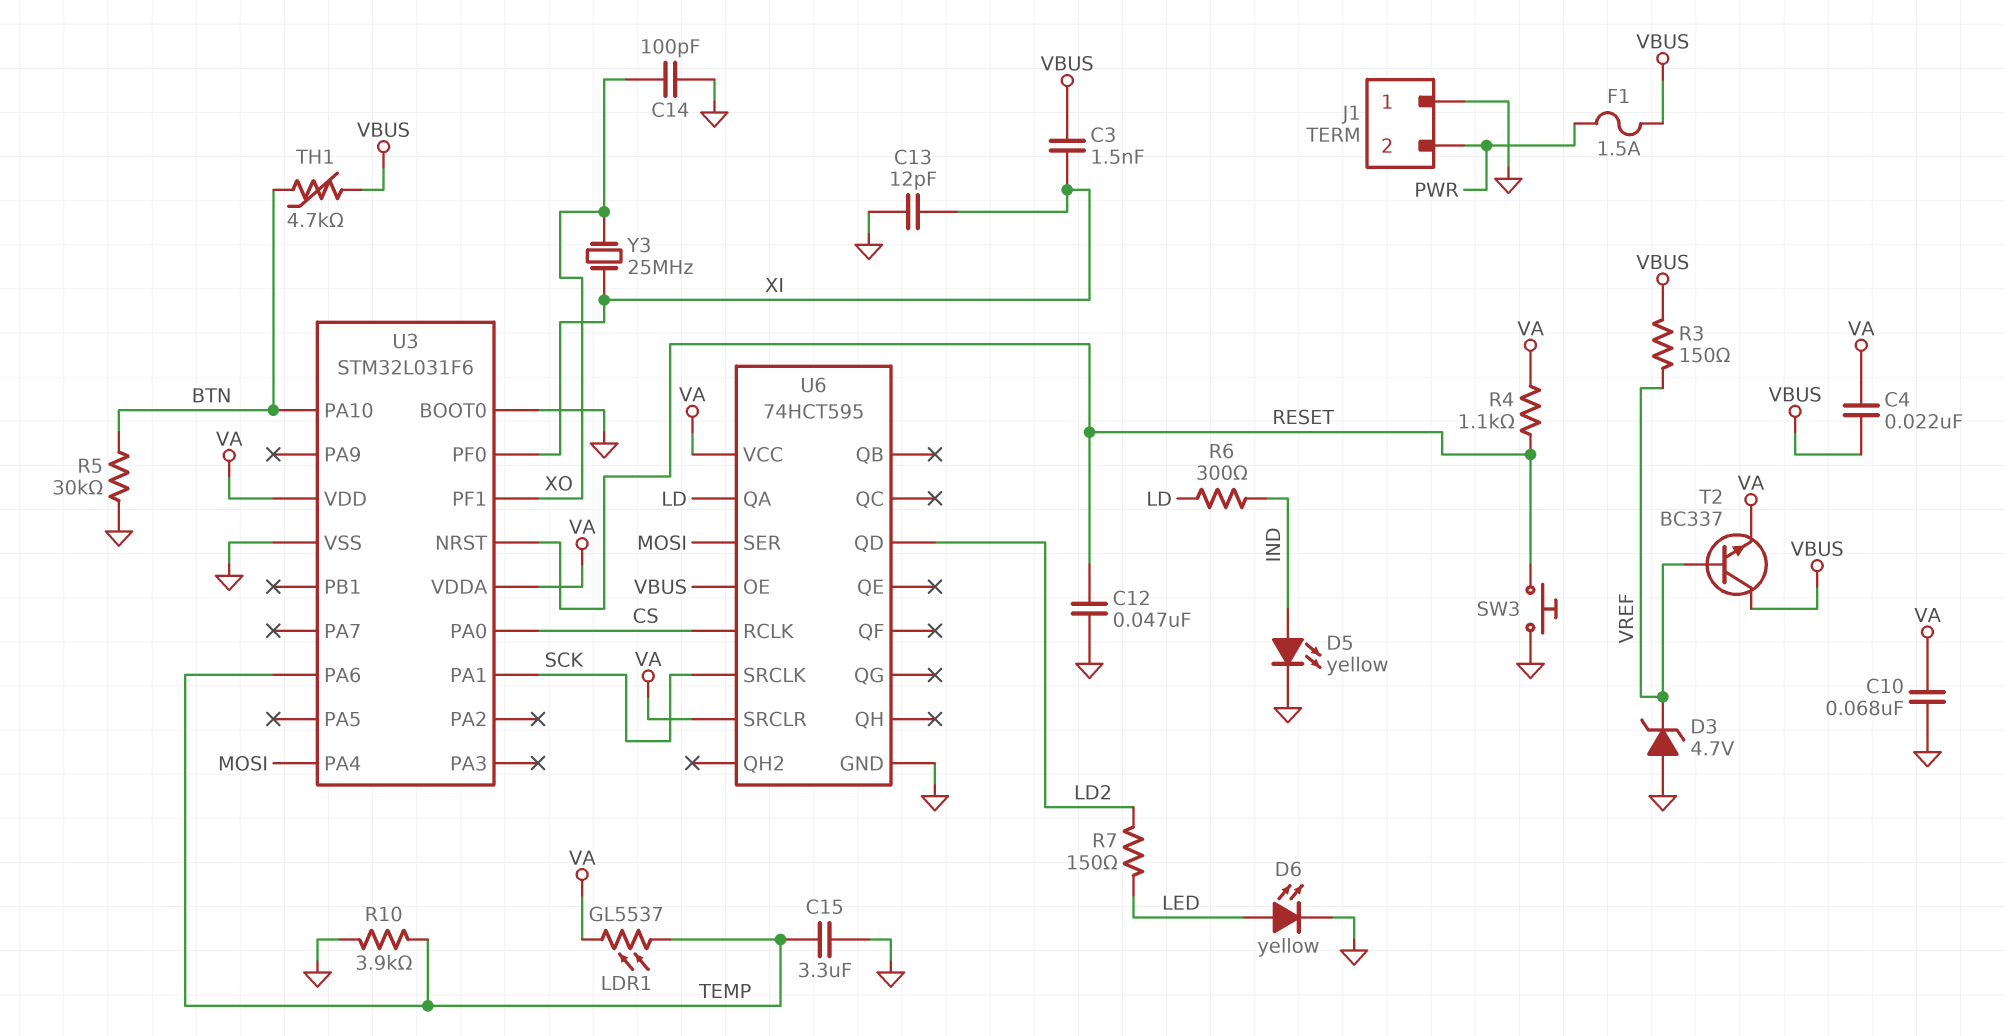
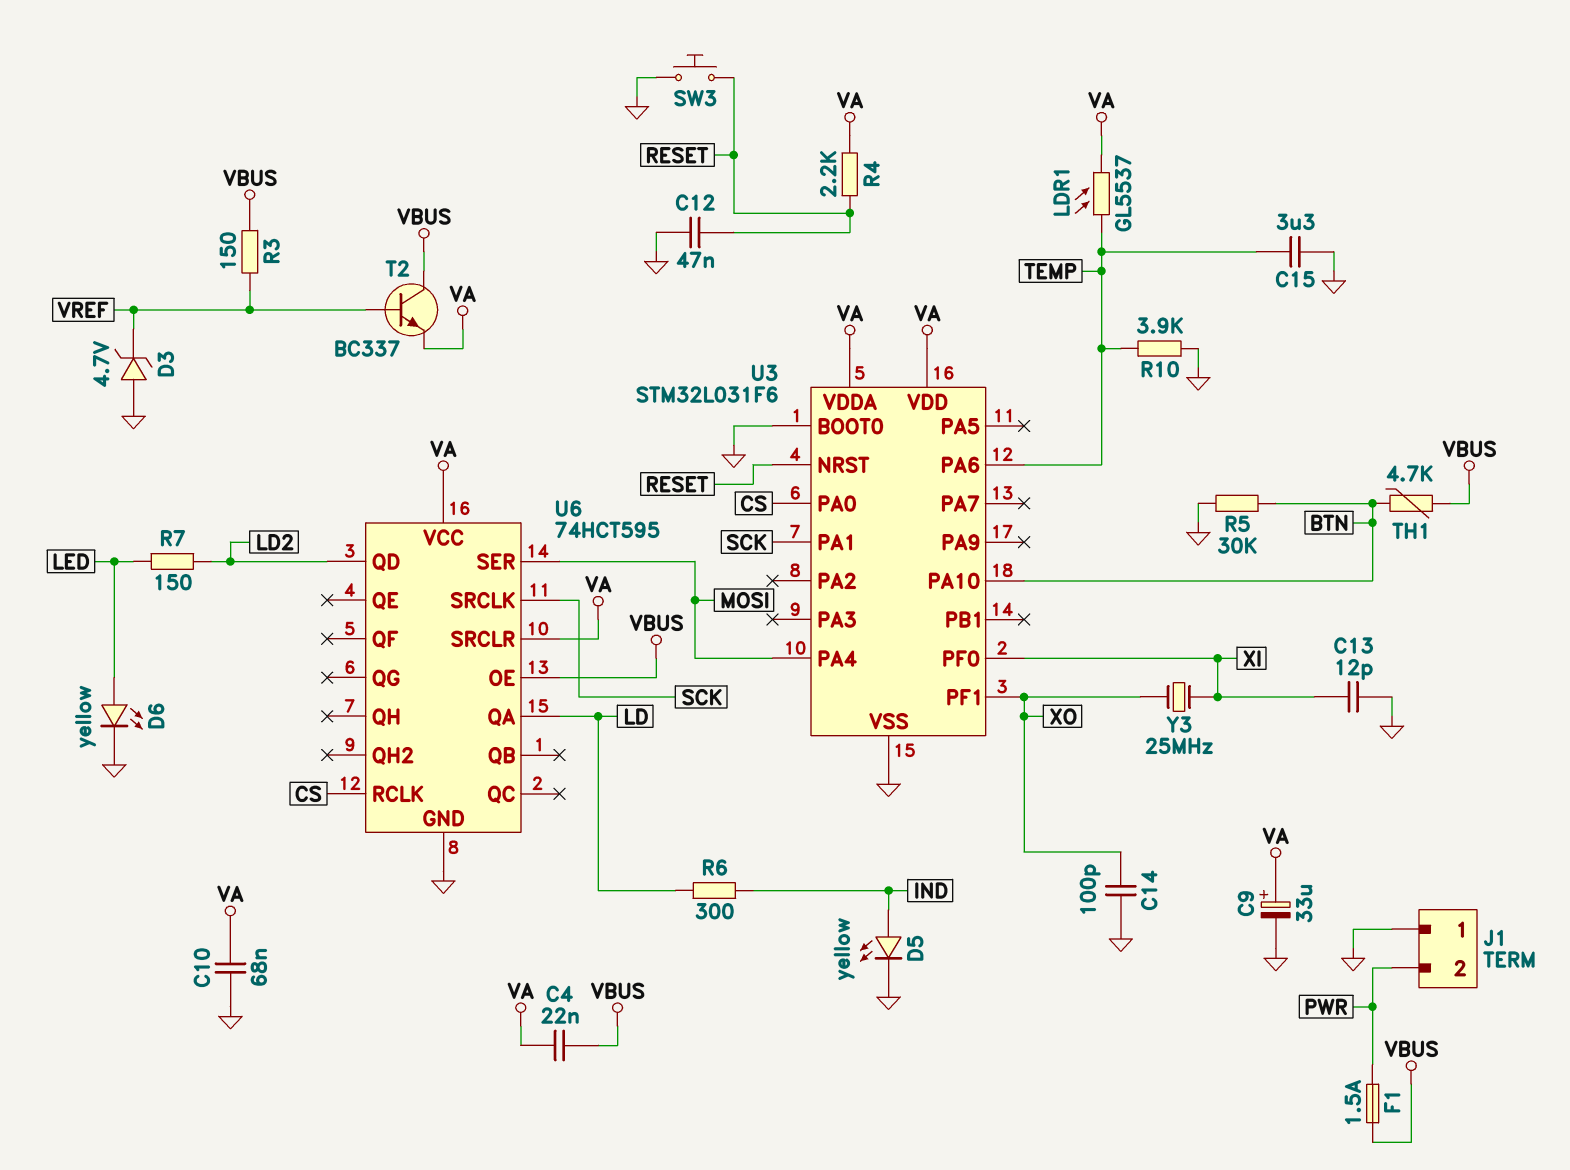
C3: 1.5nF (VBUS, XI) -> none
C9: none -> 33uF (plus VA, minus GND)
R4: 1.1k (RESET, VA) -> 2.2k (RESET, VA)

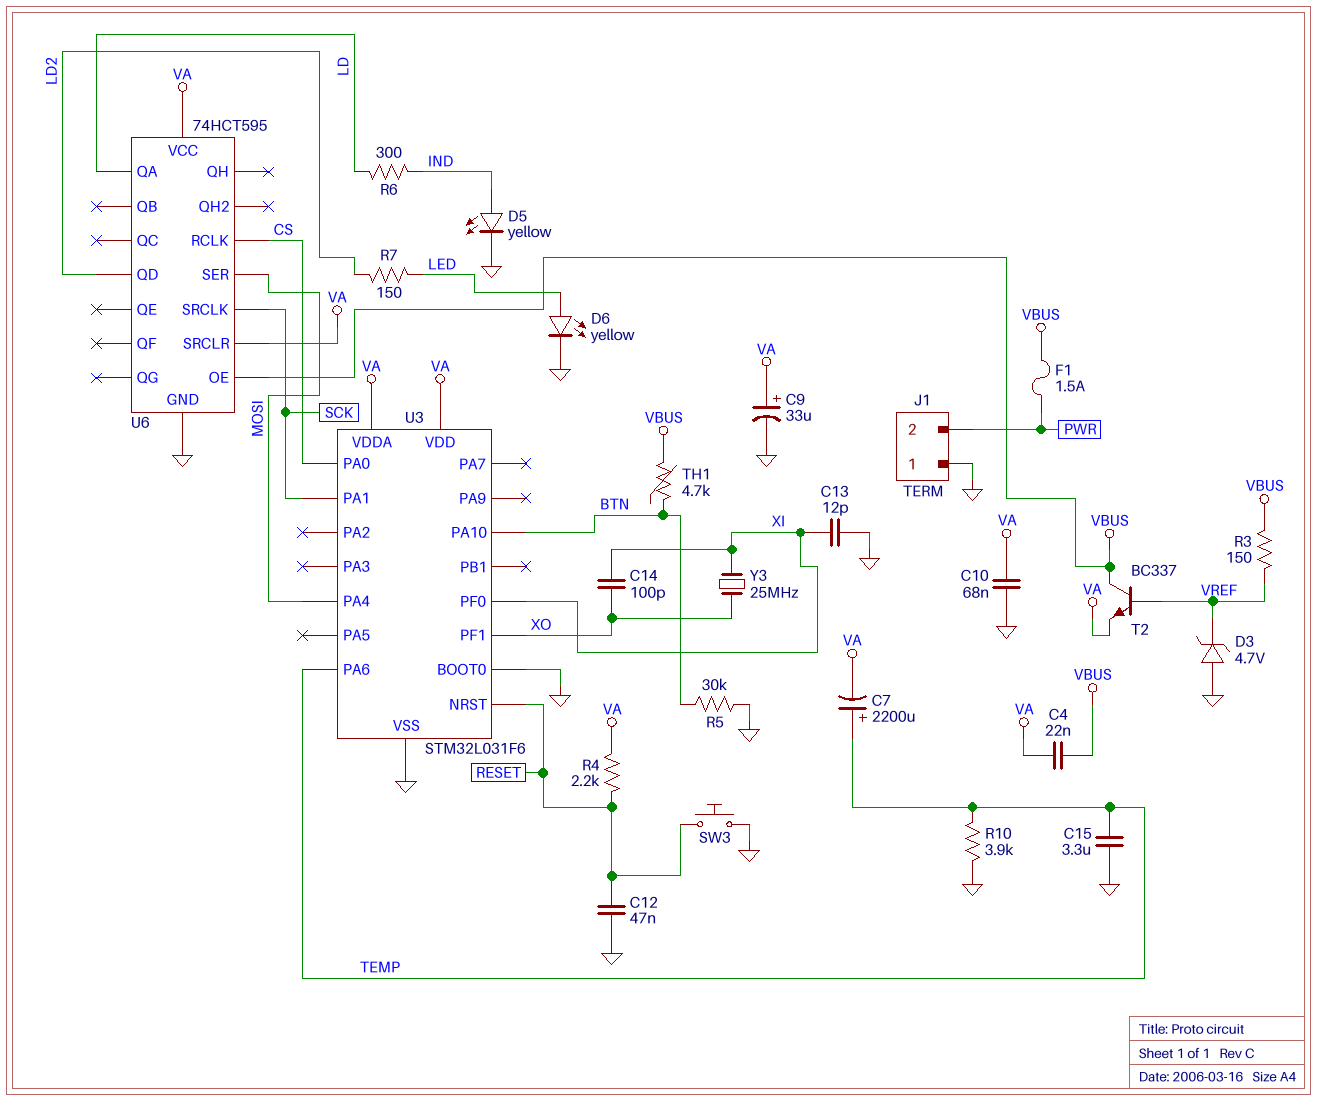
C7: none -> 2200uF (plus TEMP, minus VA)
C14: 100pF (GND, XO) -> 100pF (XI, XO)
LDR1: GL5537 (TEMP, VA) -> none

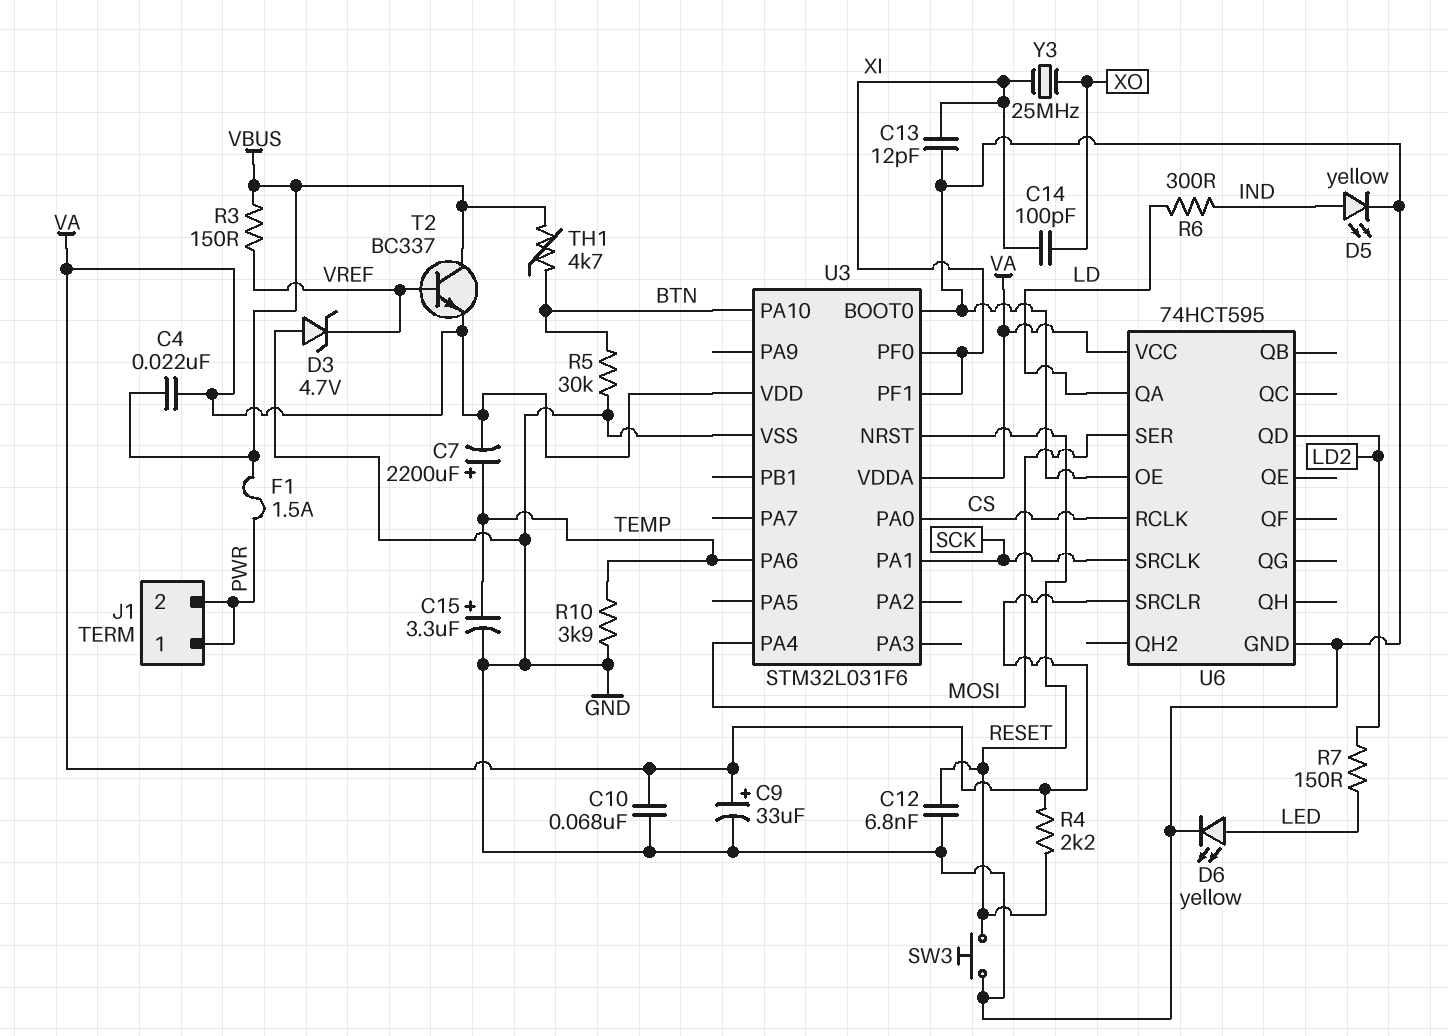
C12: 47nF (GND, RESET) -> 6.8nF (GND, RESET)
C15: 3.3uF (GND, TEMP) -> 3.3uF (plus TEMP, minus GND)
J1 pin 1: GND -> PWR
U3 pin PF1: XO -> XI
U6 pin OE: VBUS -> GND

